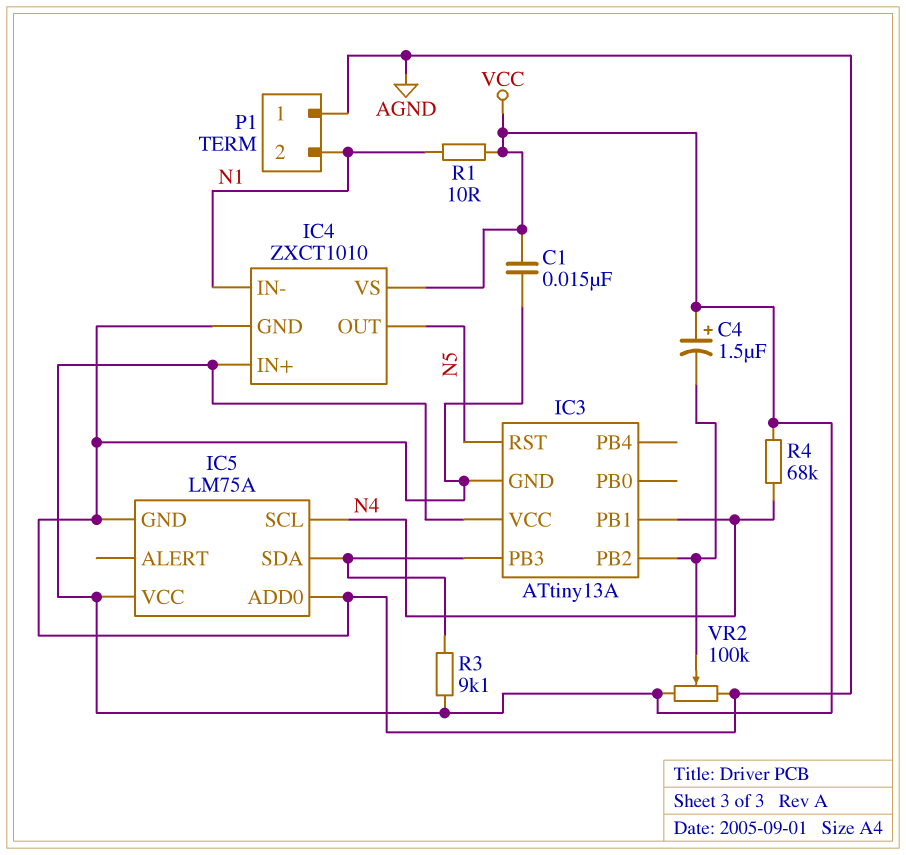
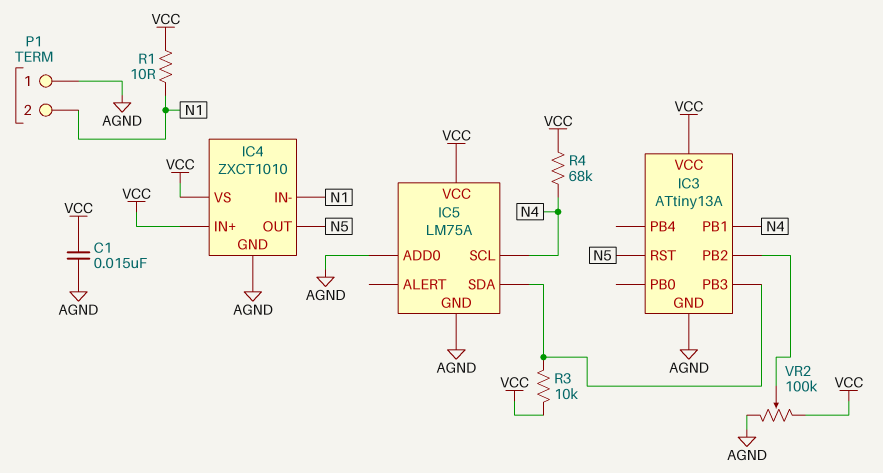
C4: 1.5uF (plus VCC, minus IC3/PB2) -> none
R3: 9.1k (IC3/PB3, VCC) -> 10k (IC3/PB3, VCC)

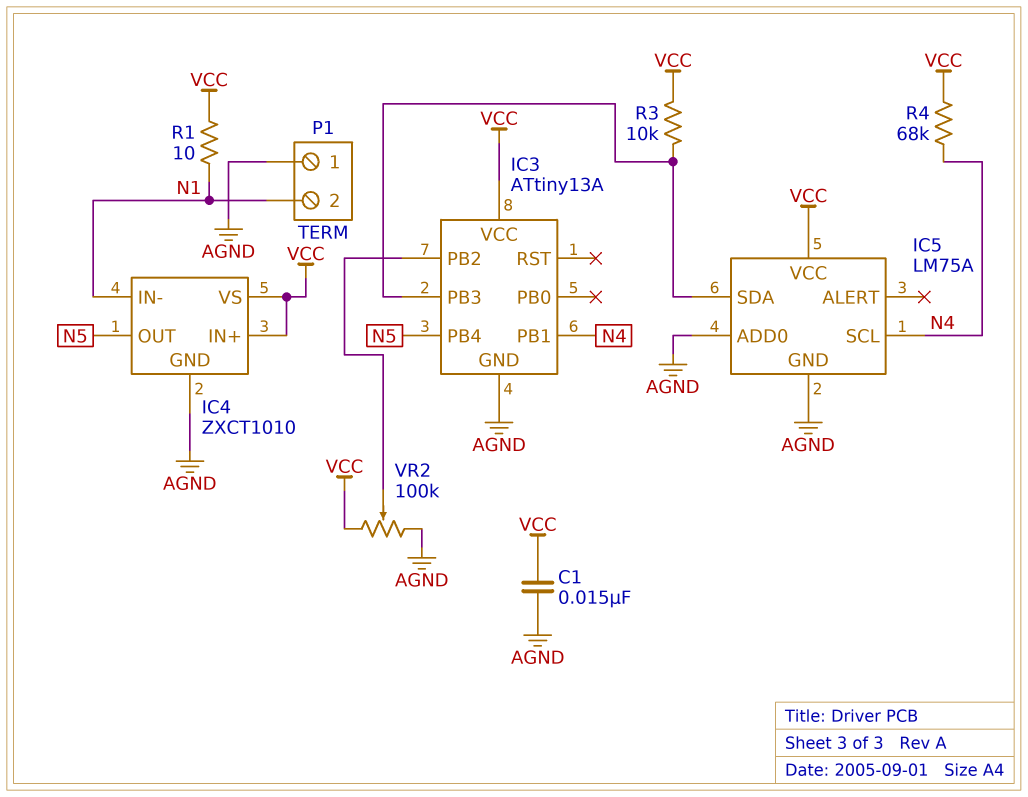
IC3 pin PB4: none -> N5
IC3 pin RST: N5 -> none

